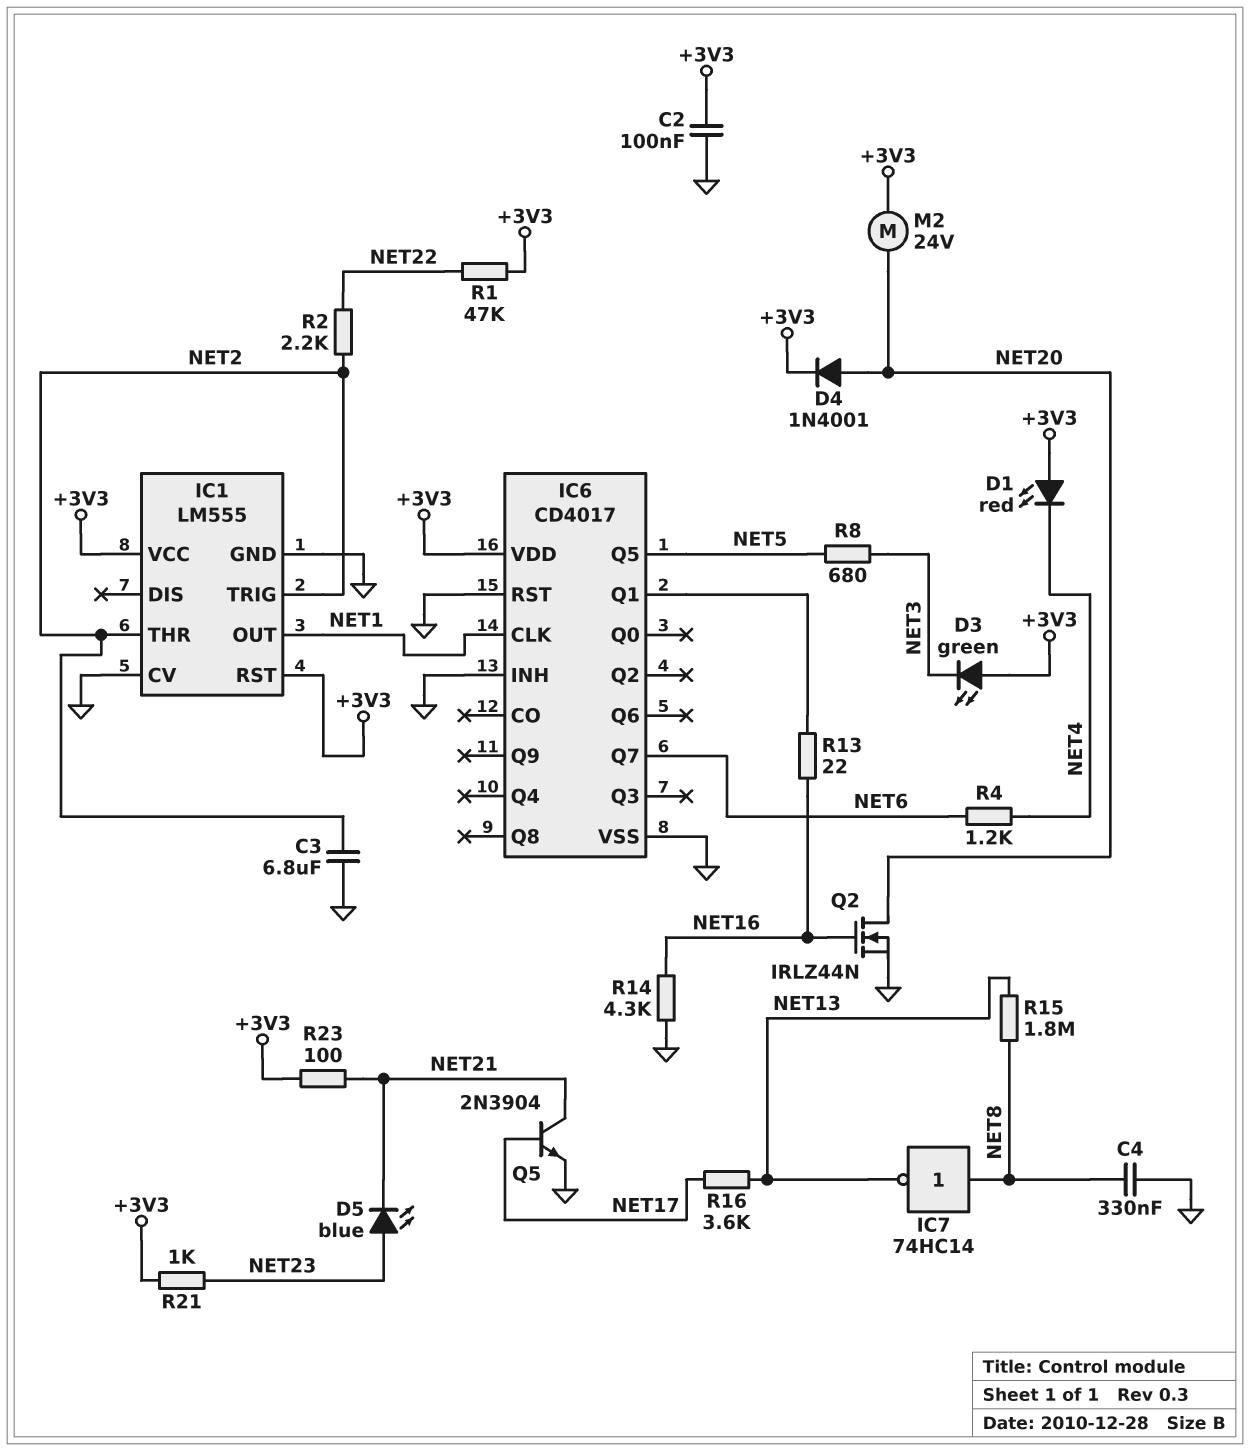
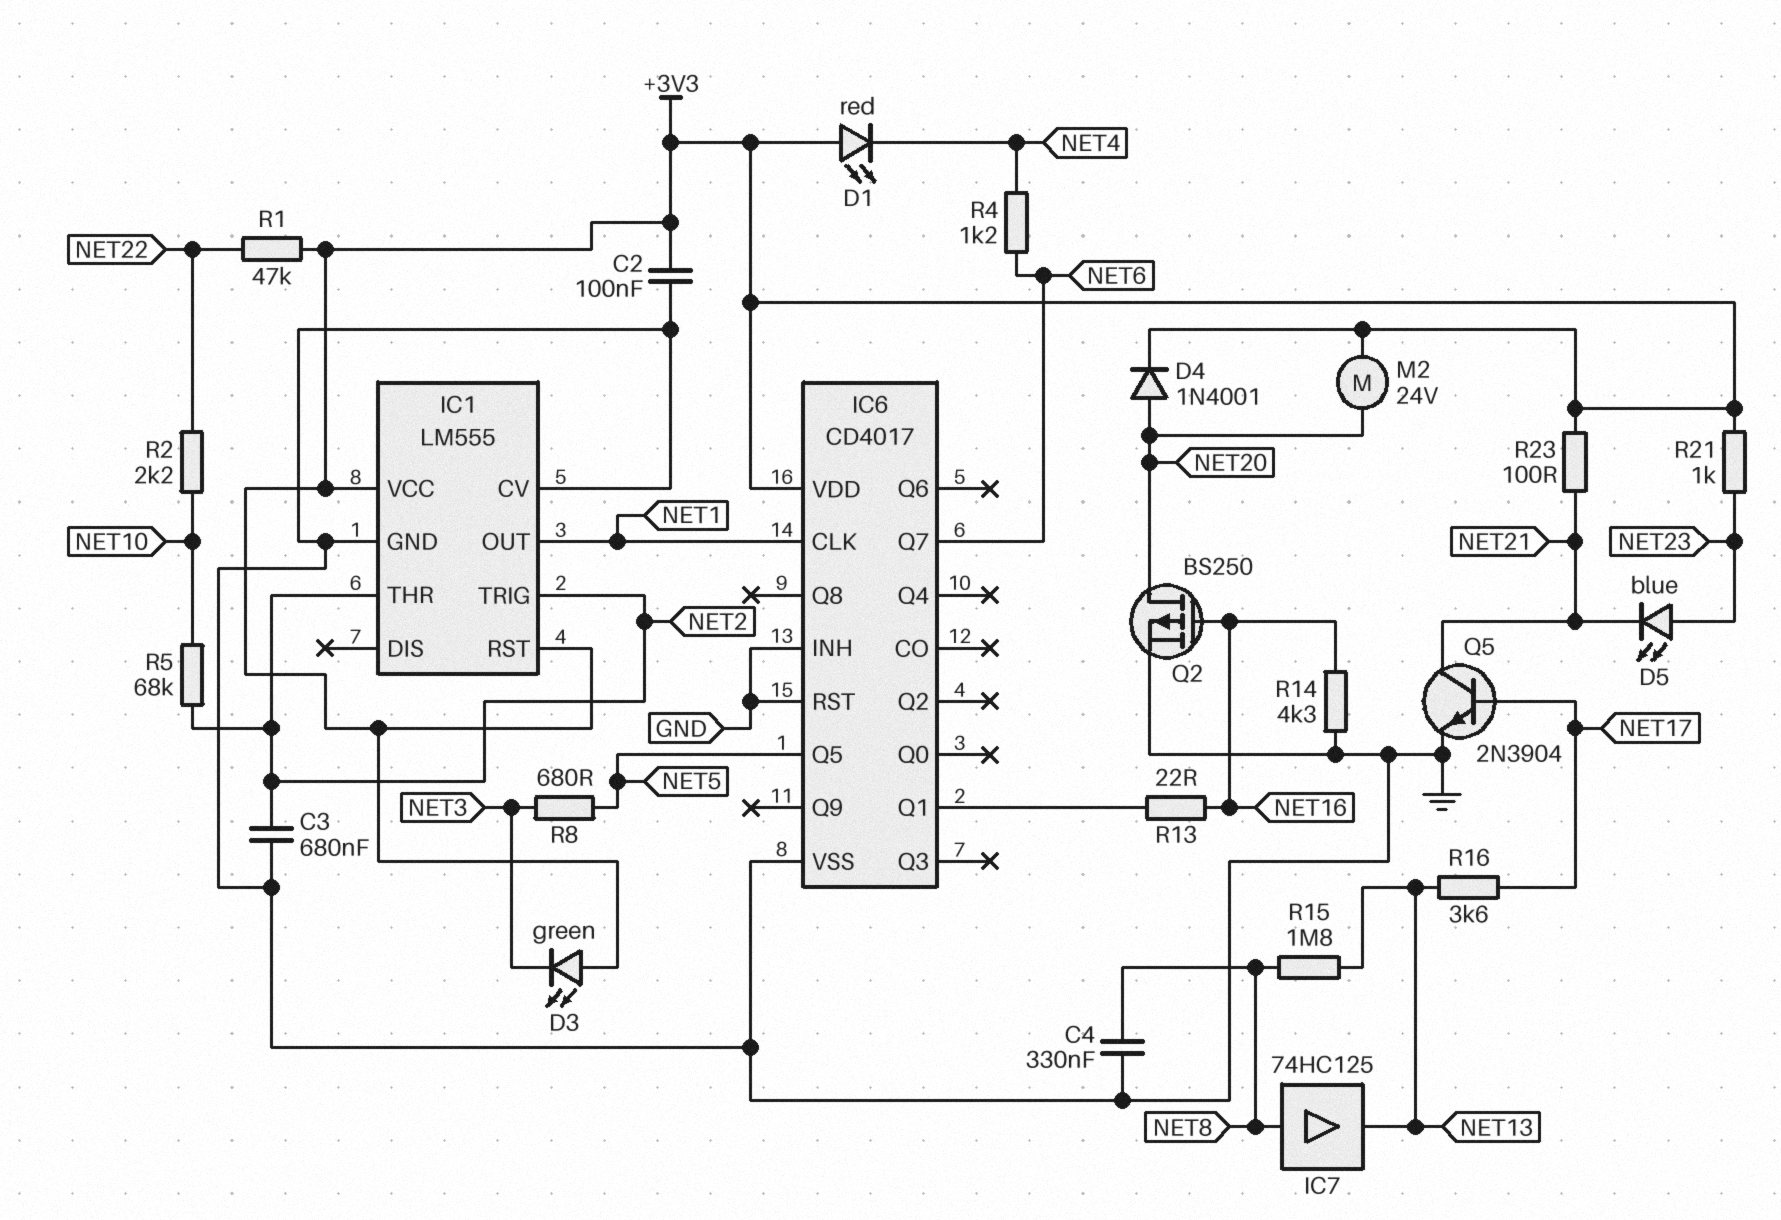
C3: 6.8uF (GND, NET2) -> 680nF (GND, NET2)
IC7: NOT 74HC14 (in NET8, out NET13) -> buffer 74HC125 (in NET8, out NET13)
Q2: NMOS IRLZ44N (G NET16, D NET20, S GND) -> PMOS BS250 (G NET16, D NET20, S GND)
R2: 2.2k (NET2, NET22) -> 2.2k (NET10, NET22)
R5: none -> 68k (NET2, NET10)

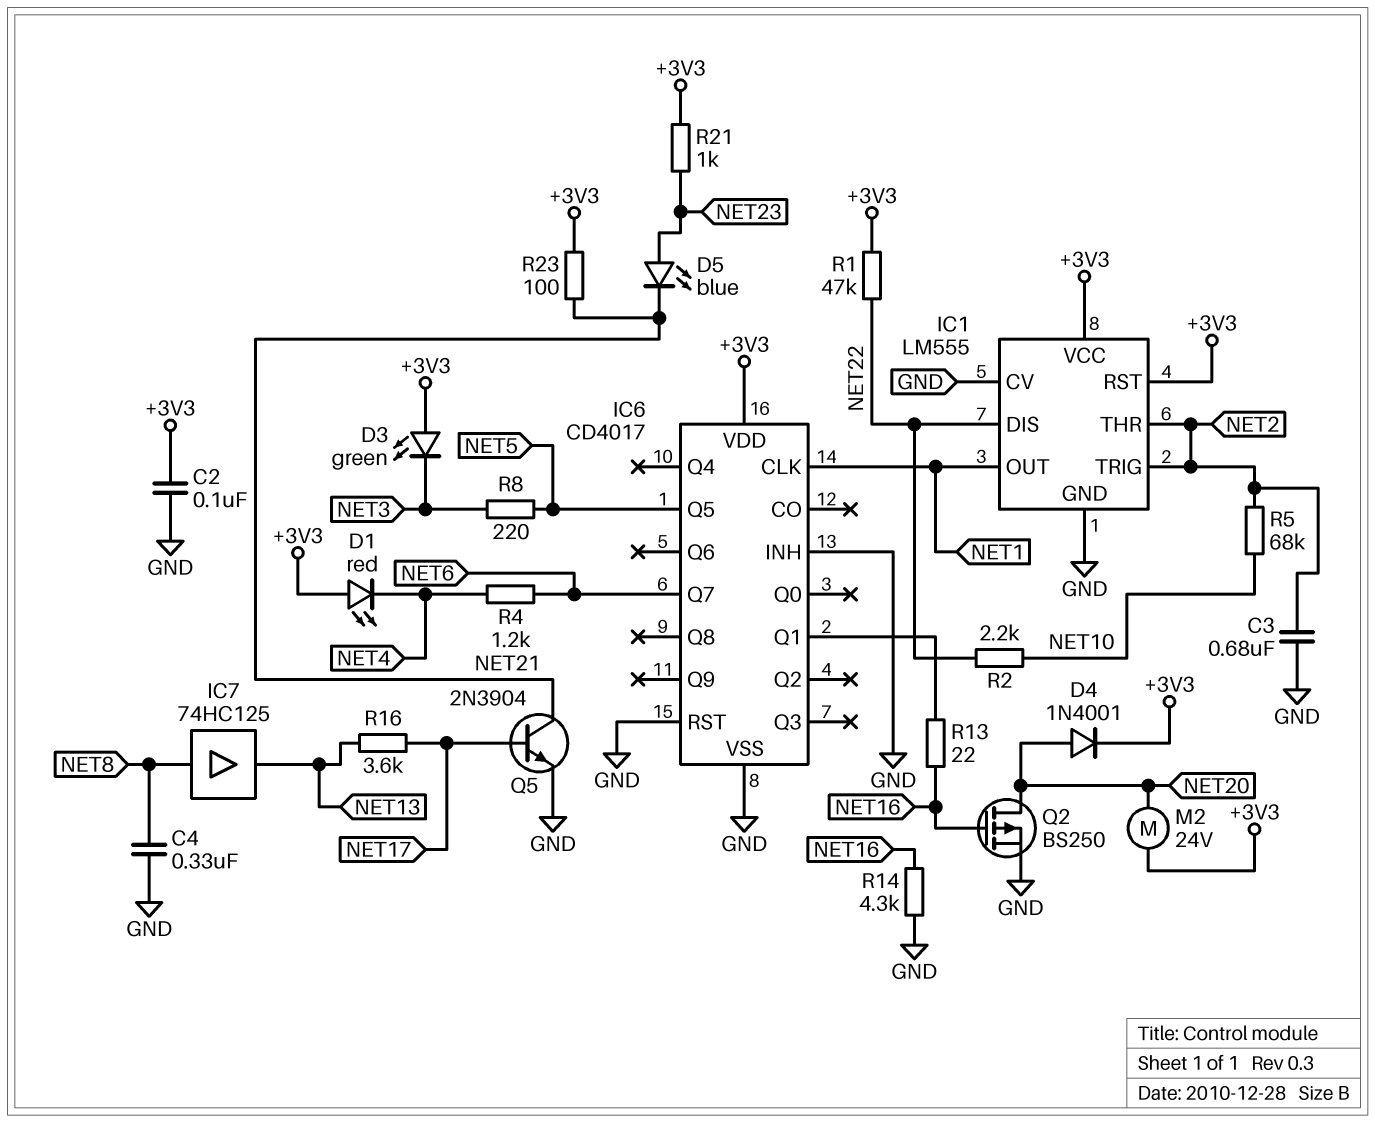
IC1 pin DIS: none -> NET22
R8: 680 (NET3, NET5) -> 220 (NET3, NET5)
R15: 1.8M (NET8, NET13) -> none

